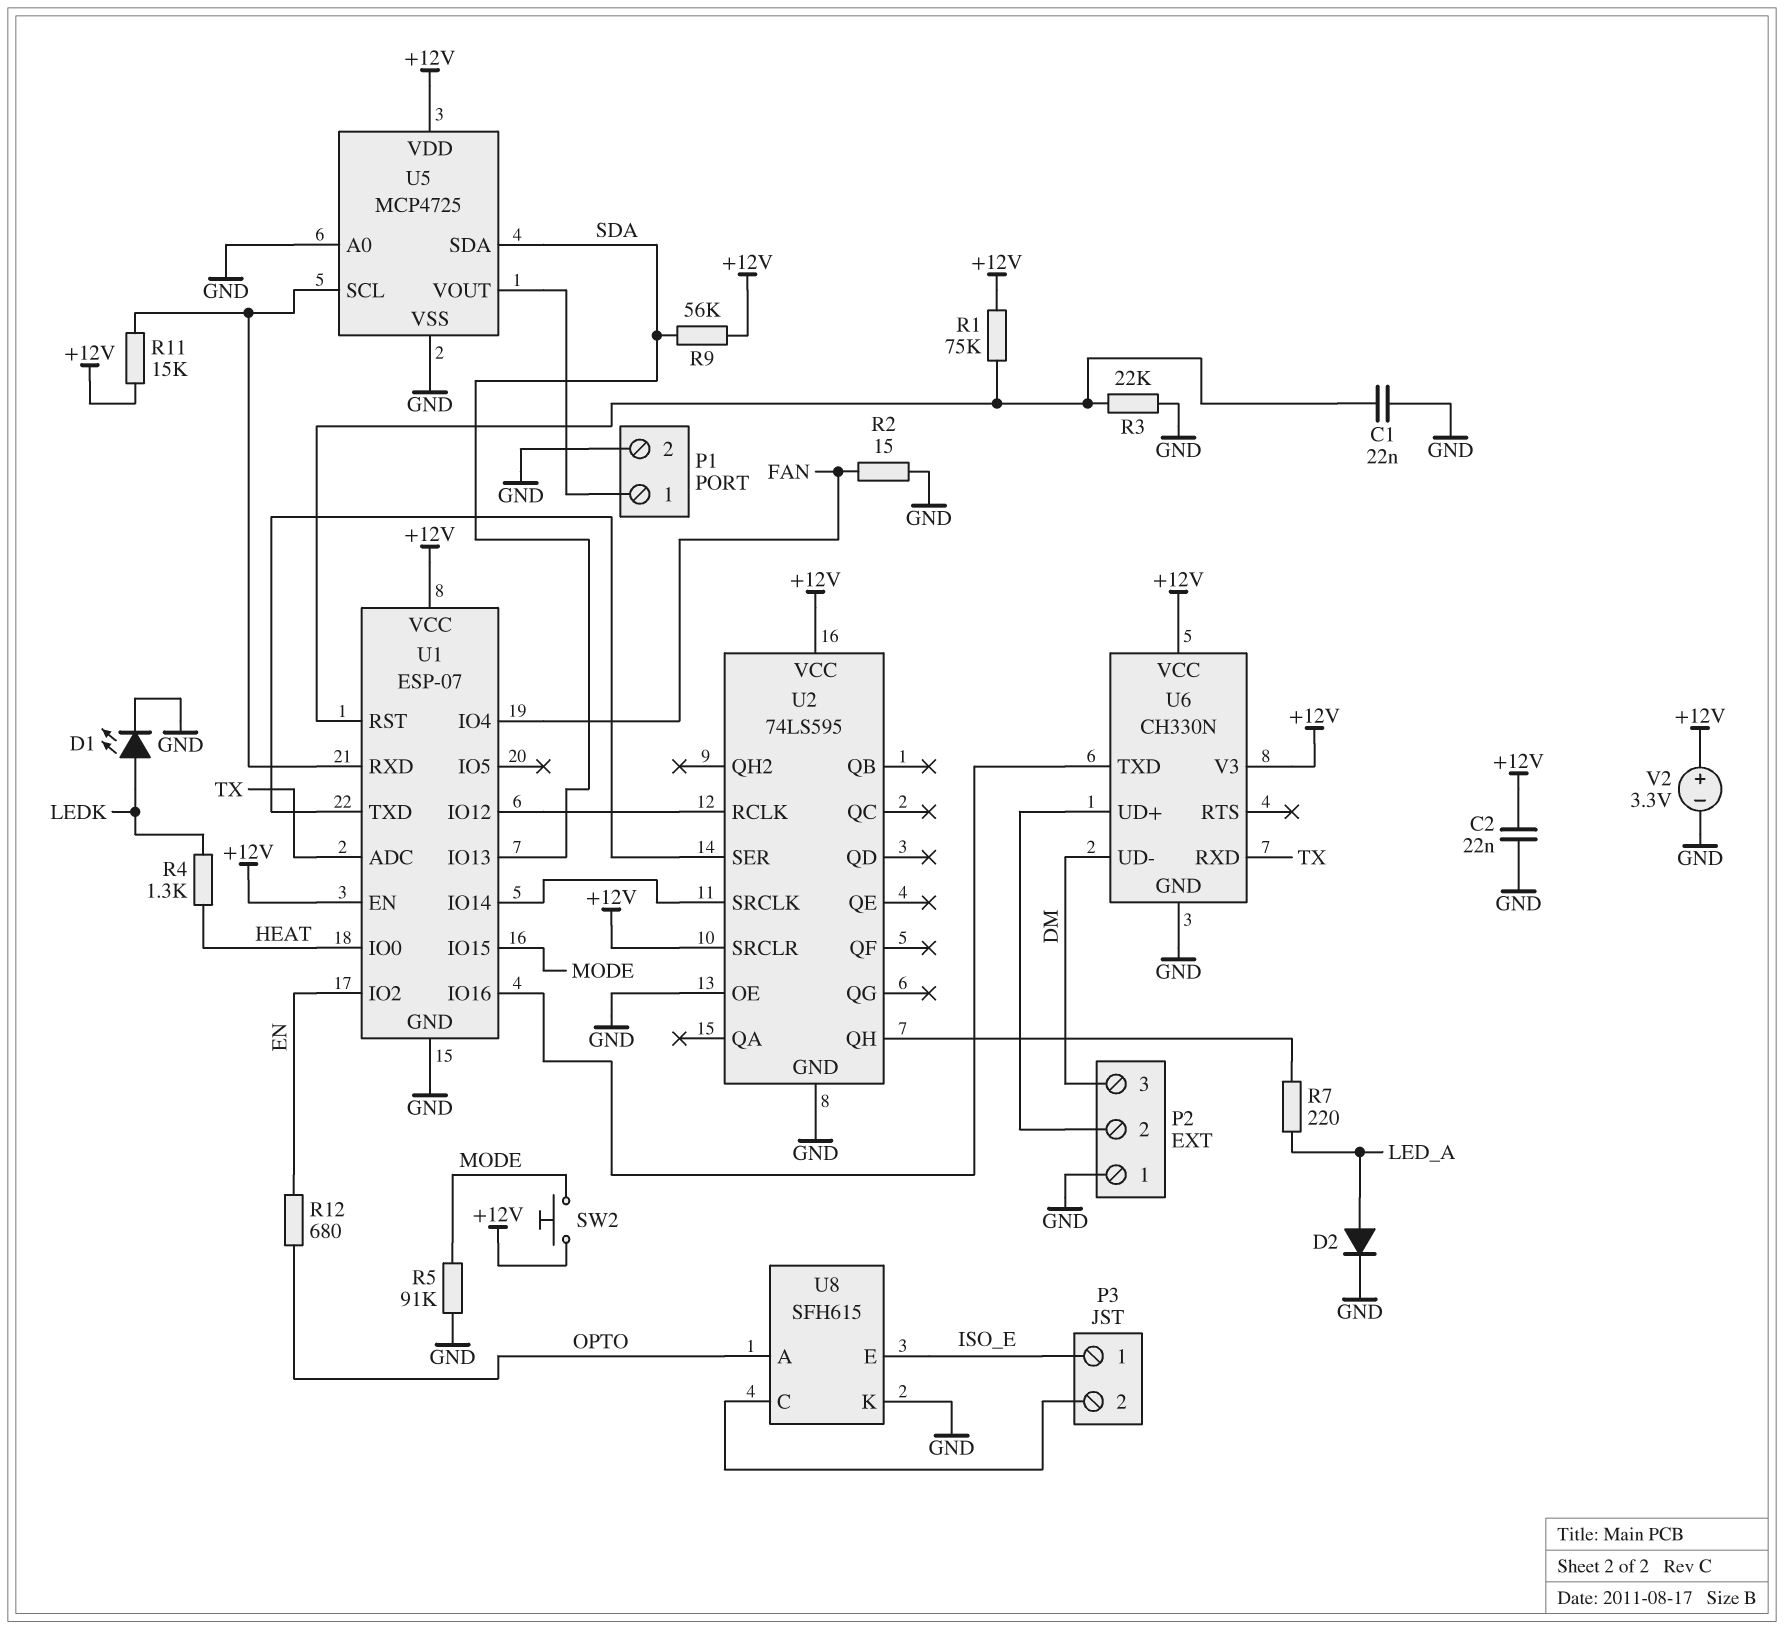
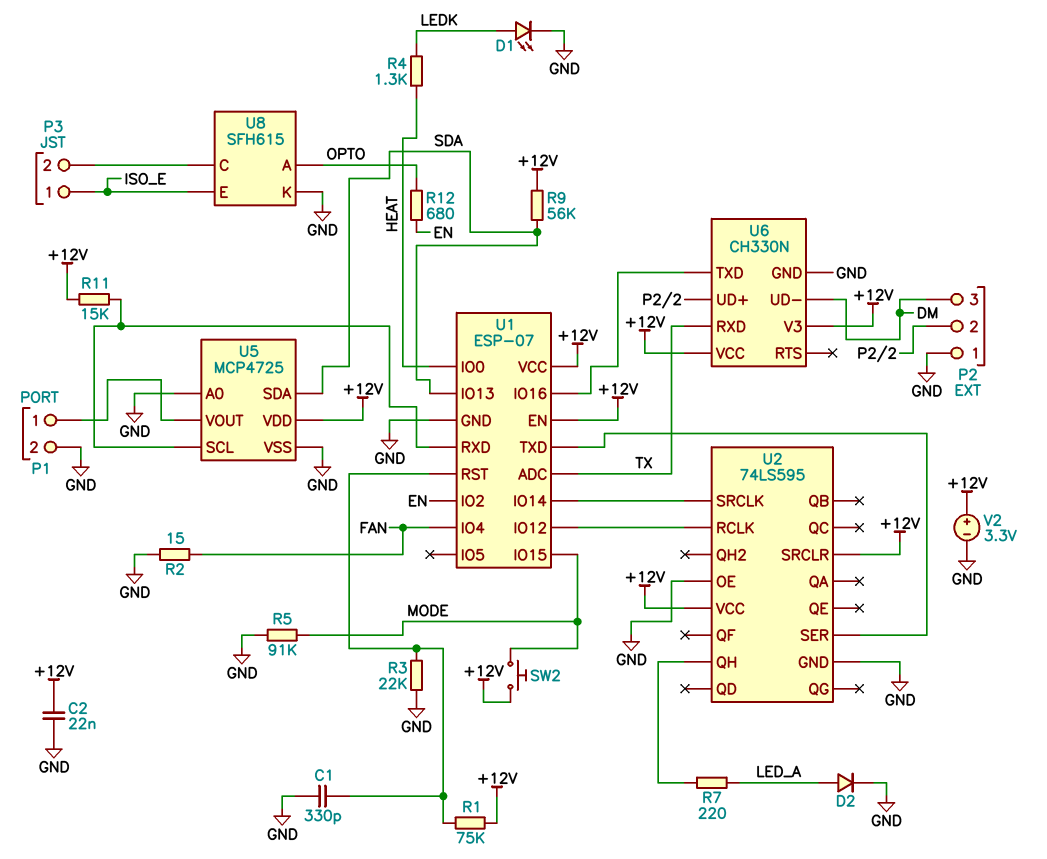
C1: 22nF (GND, U1/RST) -> 330pF (GND, U1/RST)

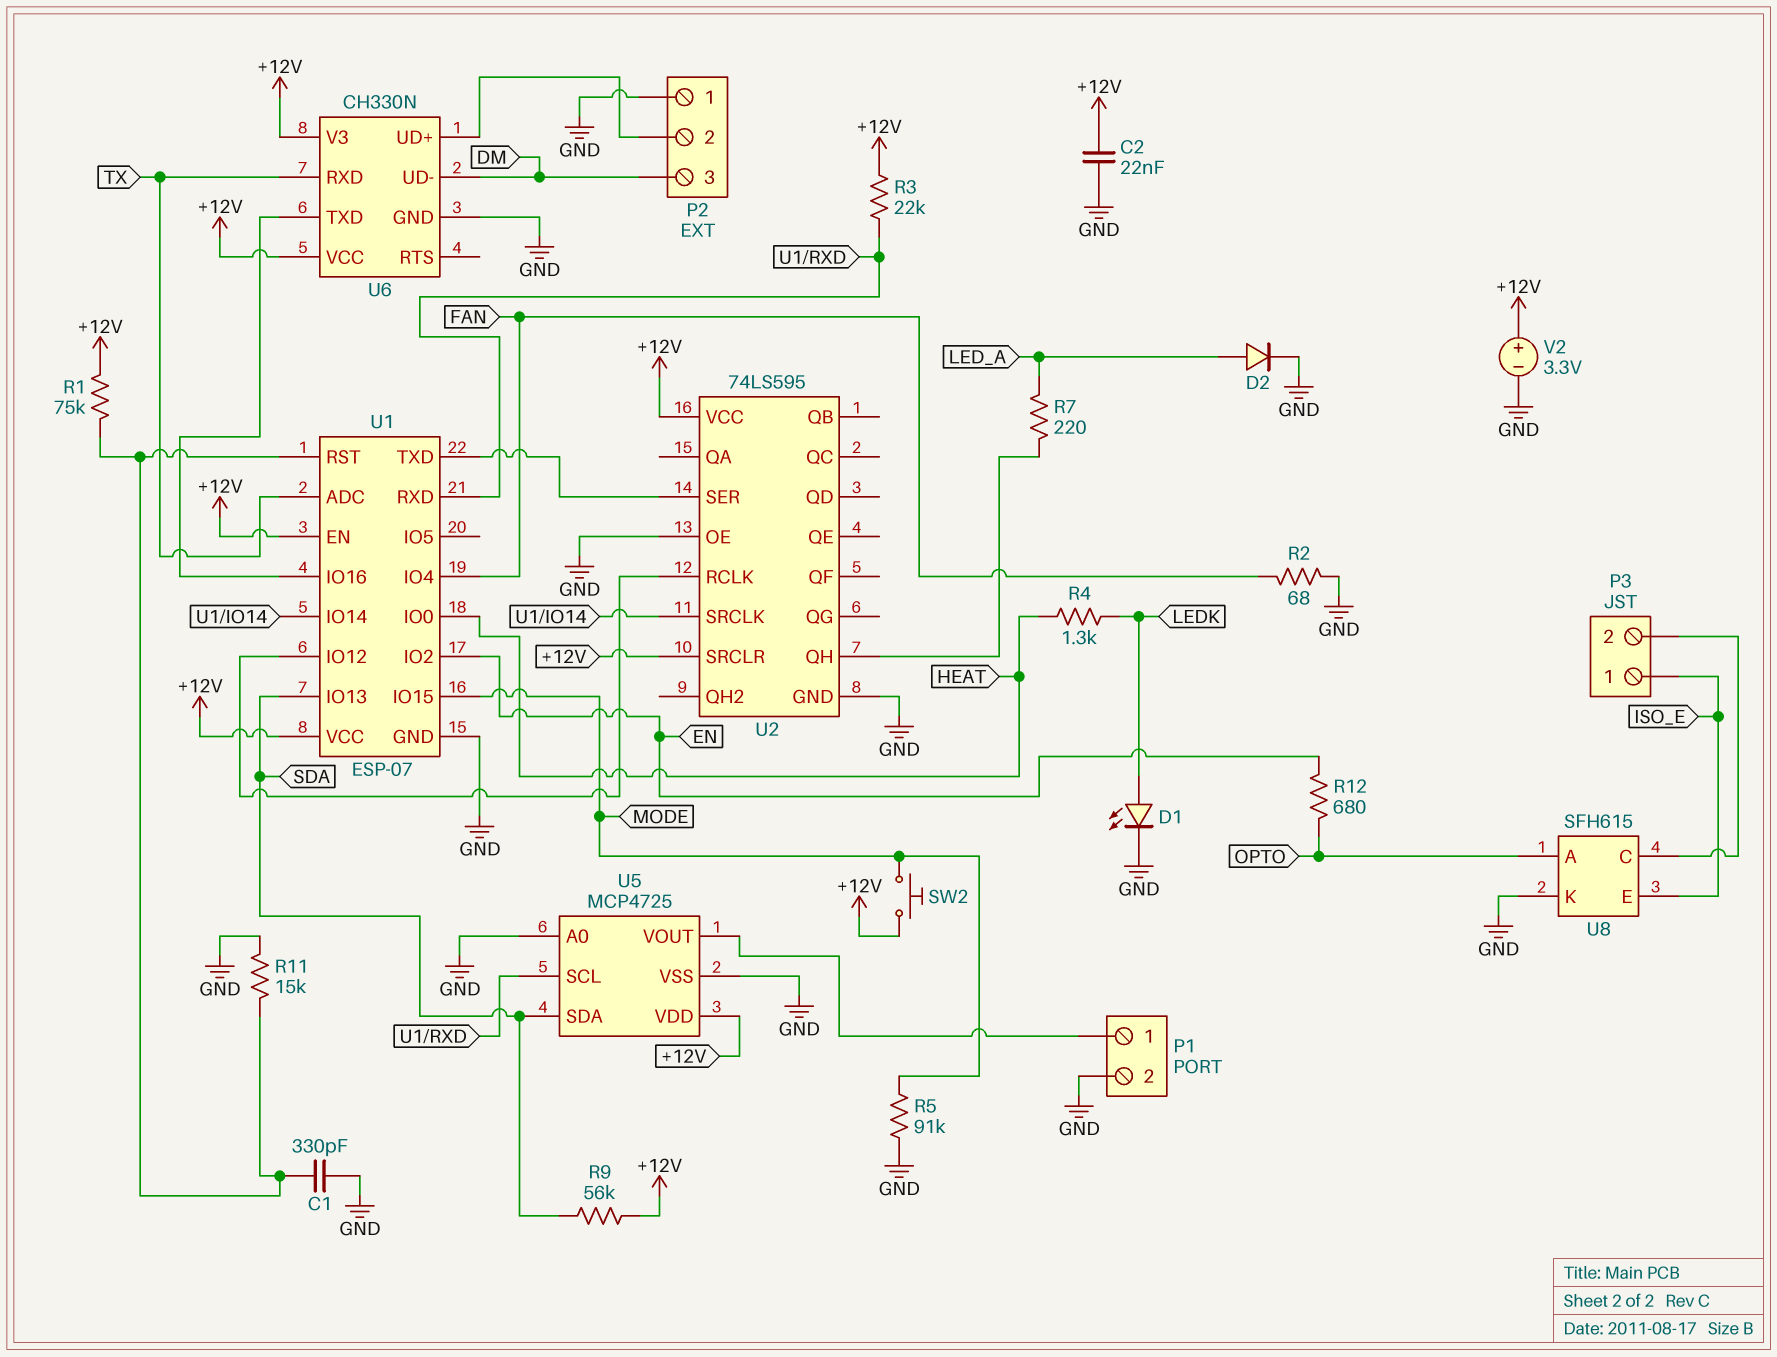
R2: 15 (FAN, GND) -> 68 (FAN, GND)
R3: 22k (GND, U1/RST) -> 22k (+12V, U1/RXD)
R11: 15k (+12V, U1/RXD) -> 15k (GND, U1/RST)

